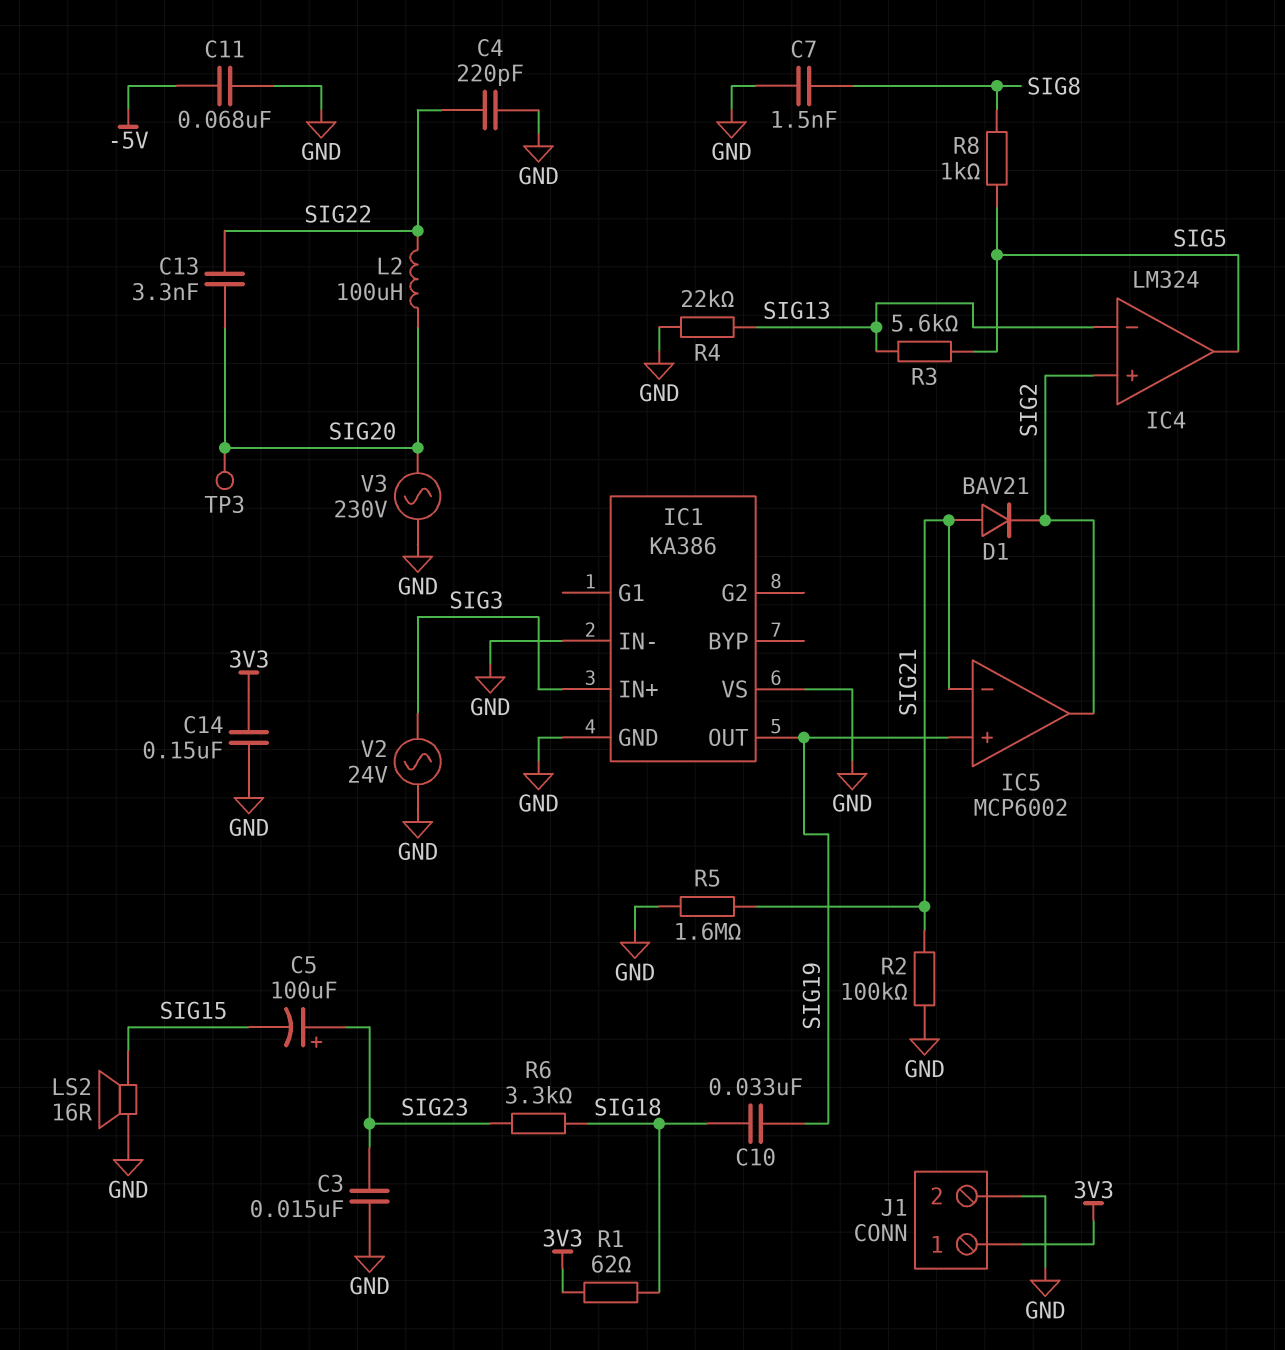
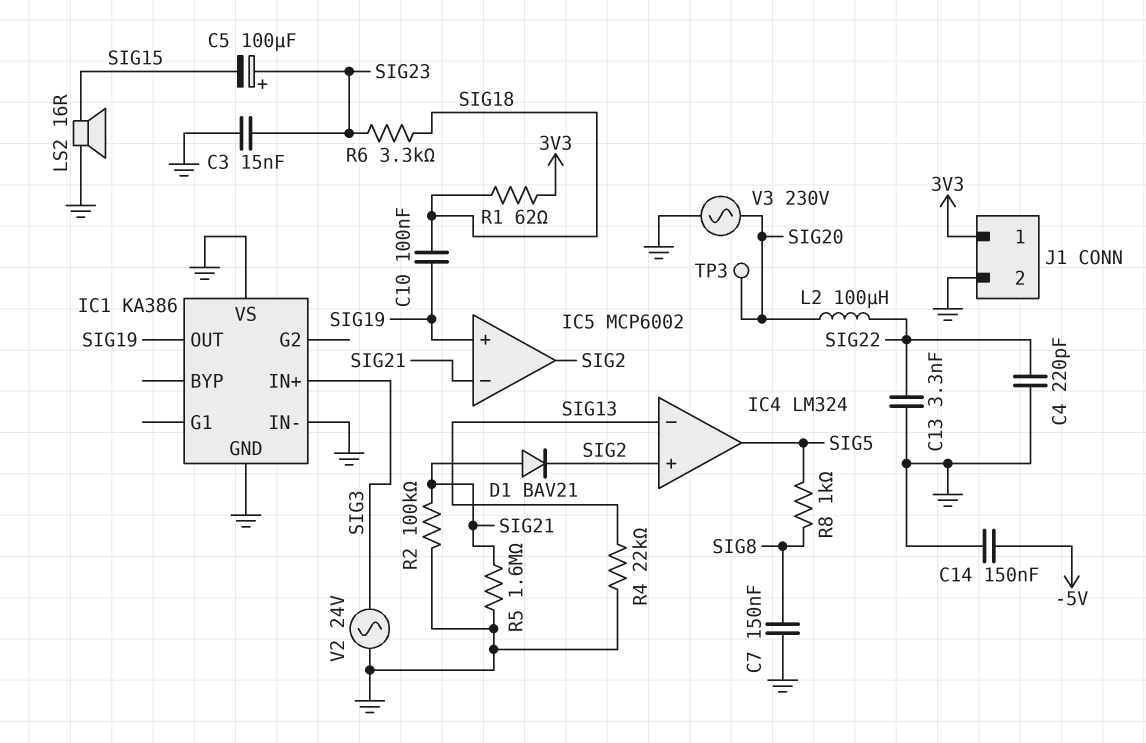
C7: 1.5nF (GND, SIG8) -> 150nF (GND, SIG8)
C10: 33nF (SIG18, SIG19) -> 100nF (SIG18, SIG19)
C11: 68nF (-5V, GND) -> none
C13: 3.3nF (SIG20, SIG22) -> 3.3nF (GND, SIG22)
C14: 150nF (3V3, GND) -> 150nF (-5V, GND)
R3: 5.6k (SIG5, SIG13) -> none

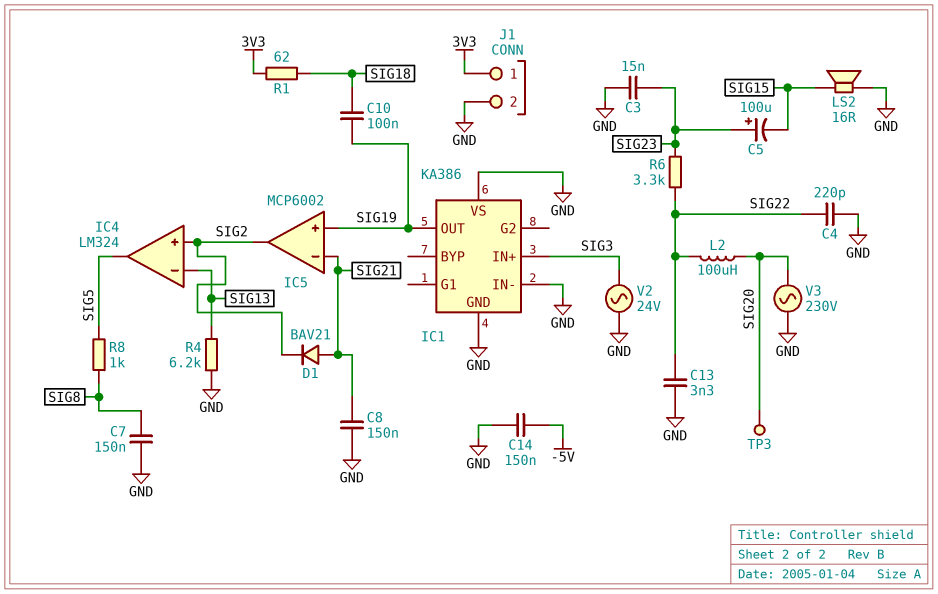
C8: none -> 150nF (GND, SIG21)
R2: 100k (GND, SIG21) -> none
R4: 22k (GND, SIG13) -> 6.2k (GND, SIG13)
R5: 1.6M (GND, SIG21) -> none
R6: 3.3k (SIG18, SIG23) -> 3.3k (SIG22, SIG23)

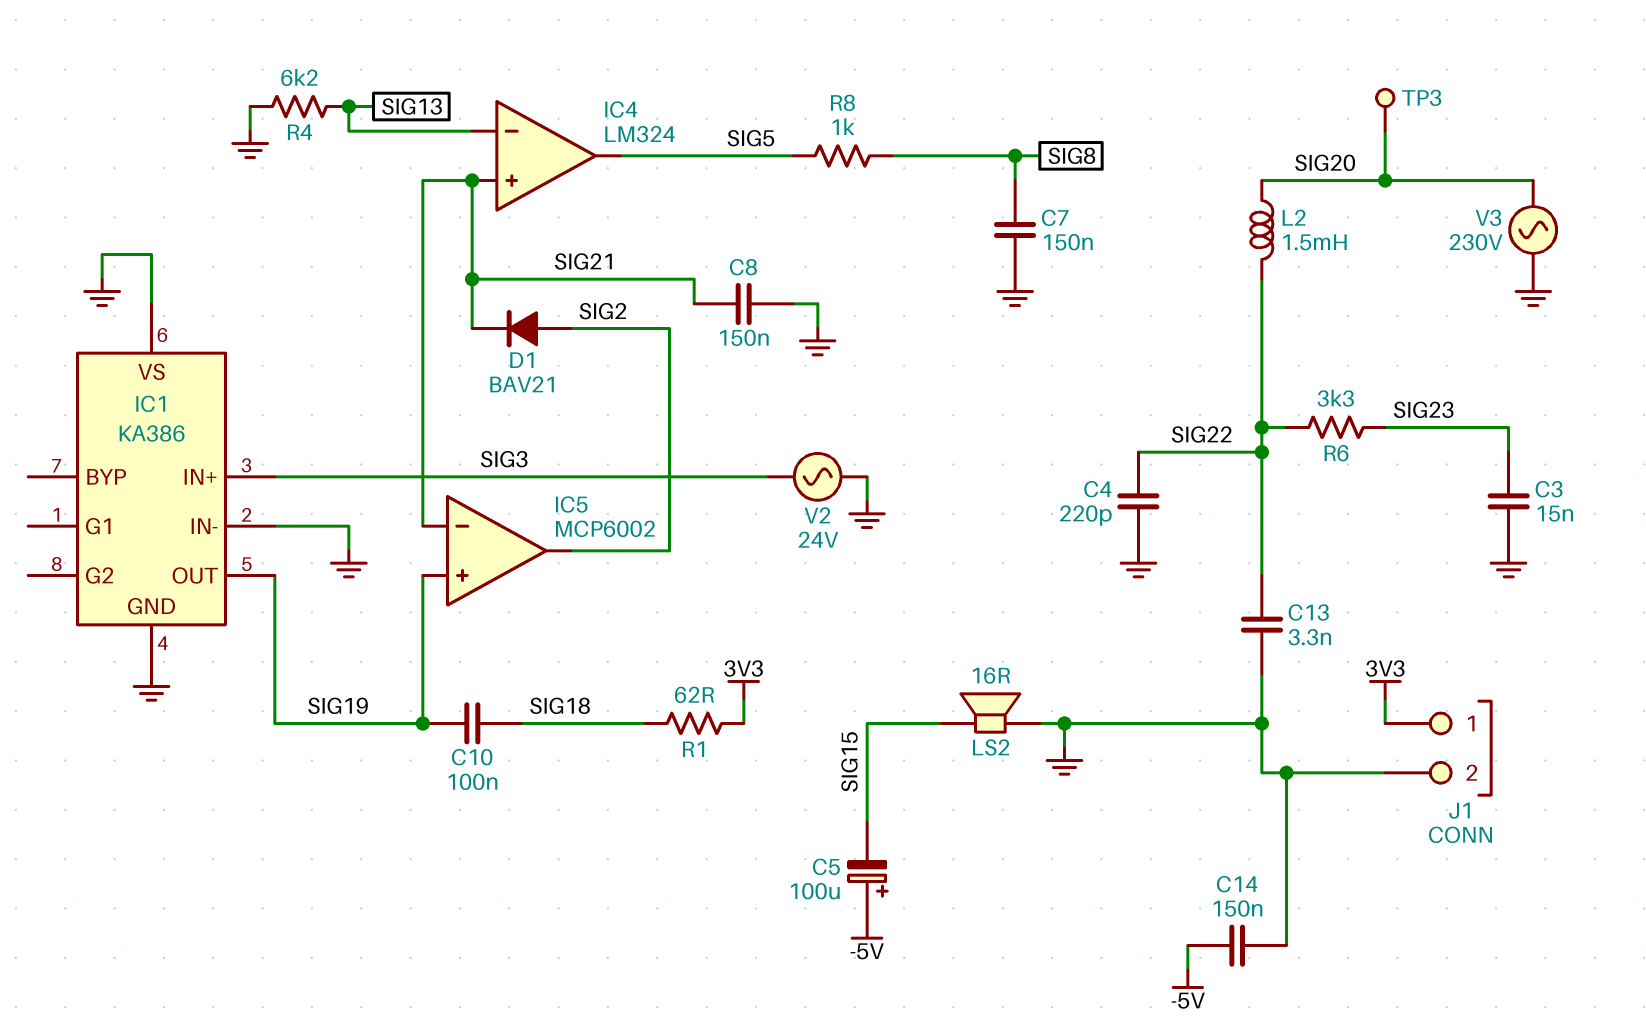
C5: 100uF (plus SIG23, minus SIG15) -> 100uF (plus -5V, minus SIG15)
D1: diode BAV21 (A SIG21, K SIG2) -> diode BAV21 (A SIG2, K SIG21)
IC4 pin in+: SIG2 -> SIG21
L2: 100uH (SIG20, SIG22) -> 1.5mH (SIG20, SIG22)

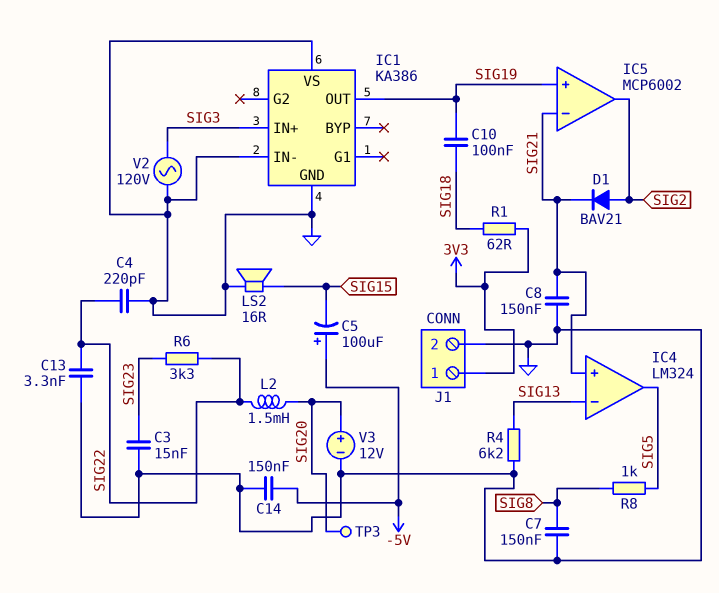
V2: AC 24V (GND, SIG3) -> AC 120V (GND, SIG3)
V3: AC 230V (GND, SIG20) -> 12V (plus SIG20, minus GND)

